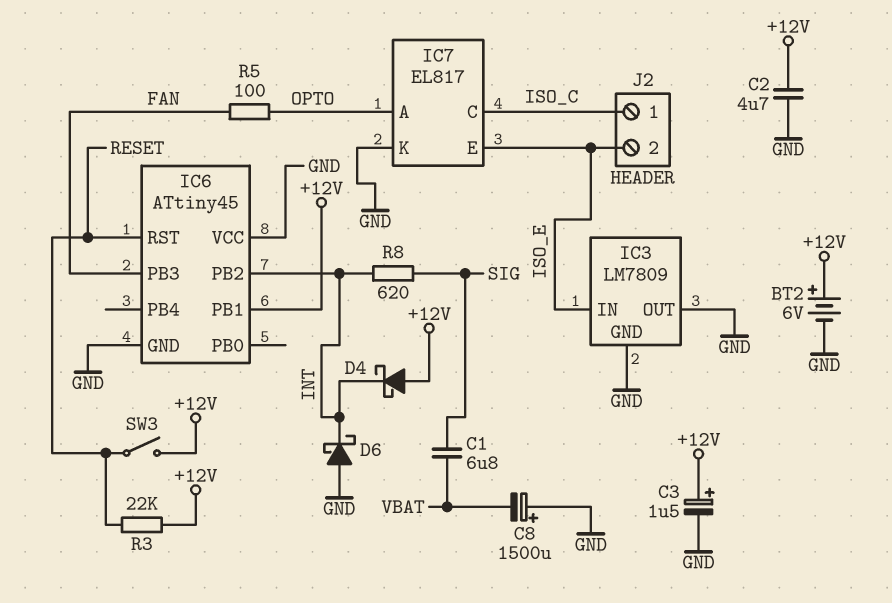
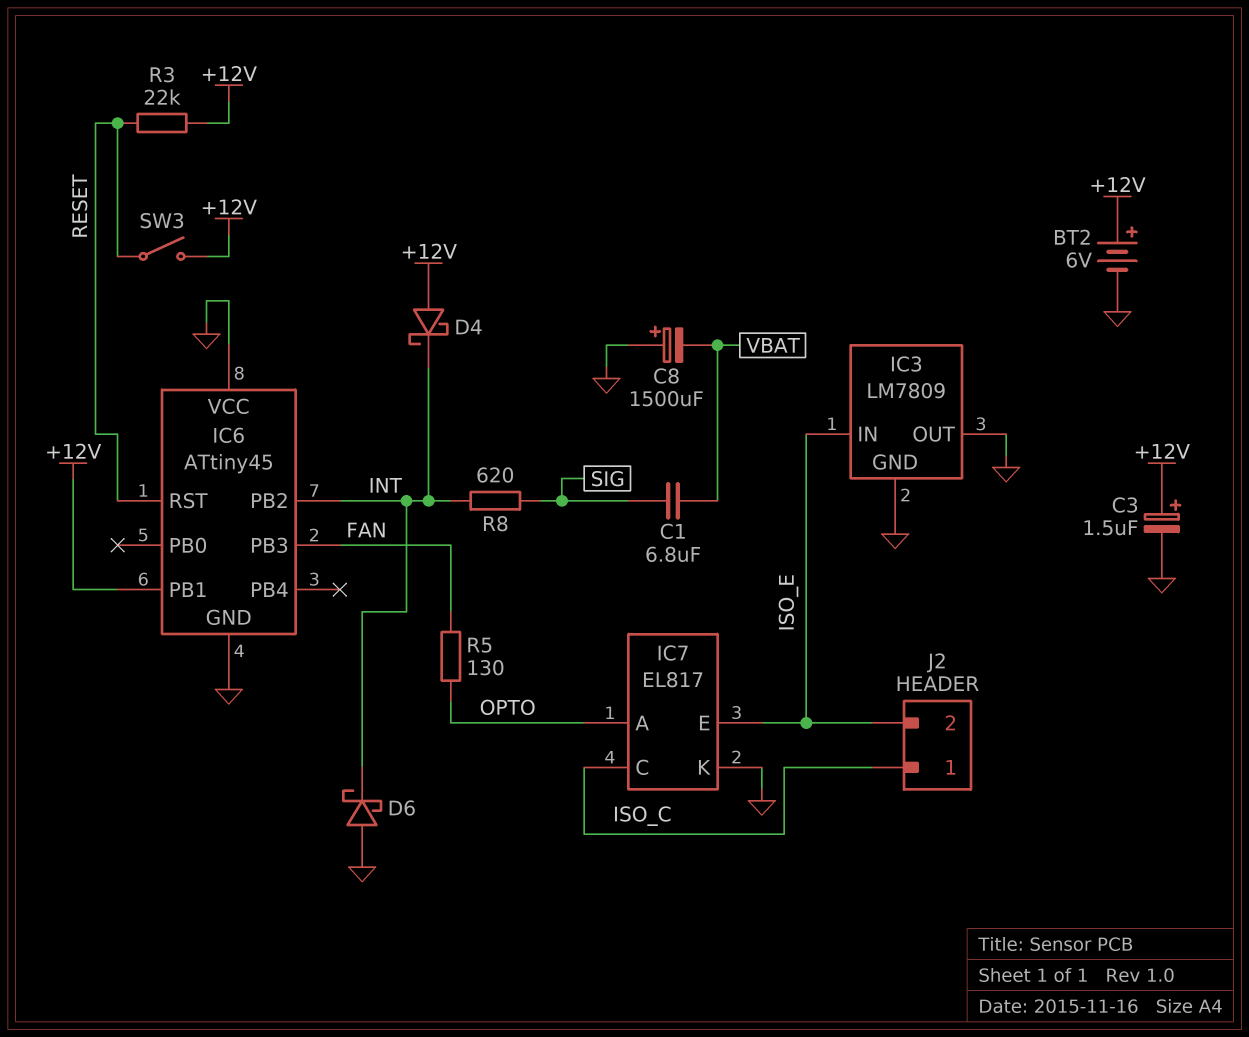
C2: 4.7uF (+12V, GND) -> none
R5: 100 (FAN, OPTO) -> 130 (FAN, OPTO)

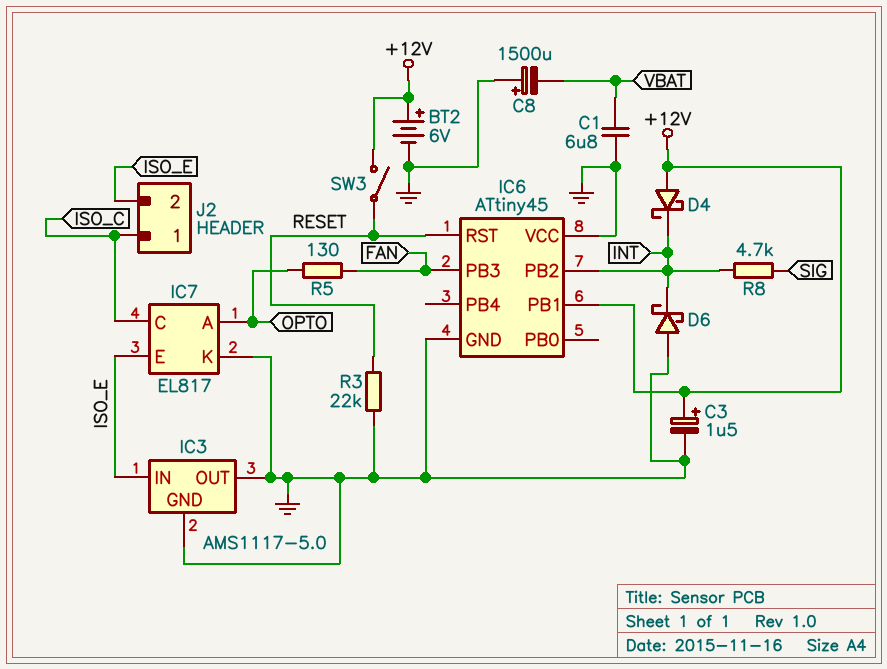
C1: 6.8uF (SIG, VBAT) -> 6.8uF (GND, VBAT)
IC3: LM7809 -> AMS1117-5.0
R3: 22k (+12V, RESET) -> 22k (GND, RESET)
R8: 620 (INT, SIG) -> 4.7k (INT, SIG)

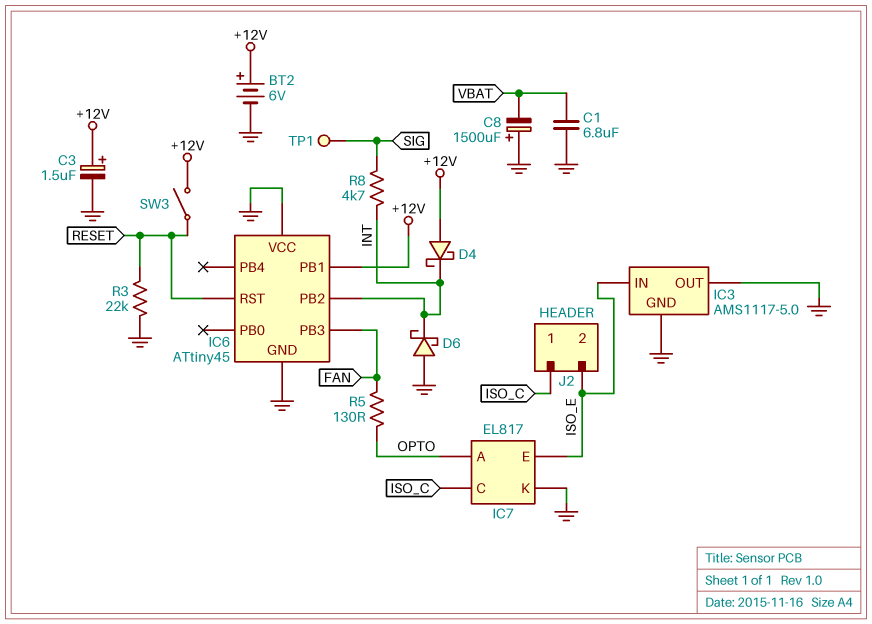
TP1: none -> test point (SIG)

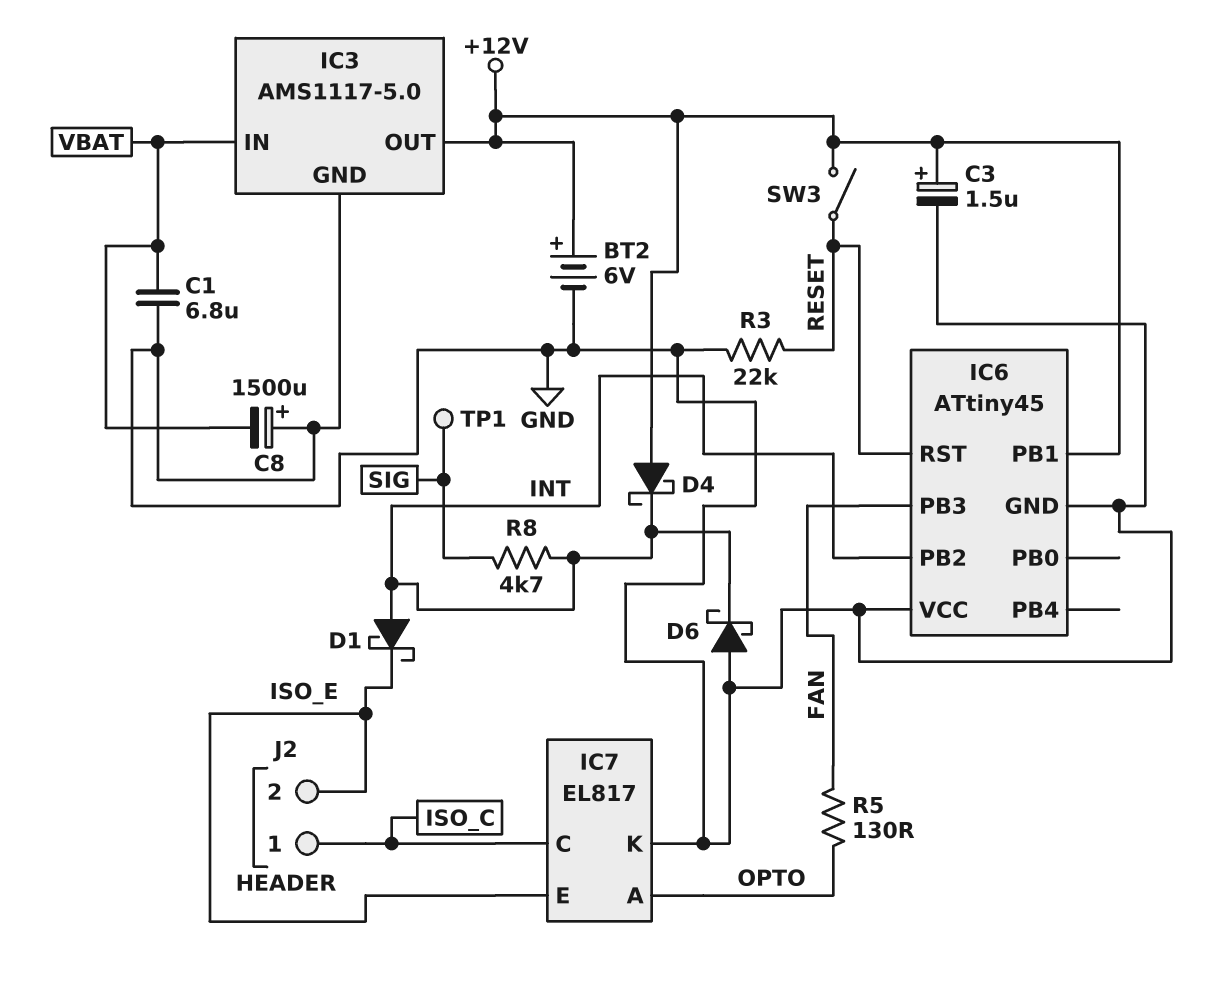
D1: none -> schottky (A INT, K ISO_E)
IC3 pin IN: ISO_E -> VBAT
IC3 pin OUT: GND -> +12V

